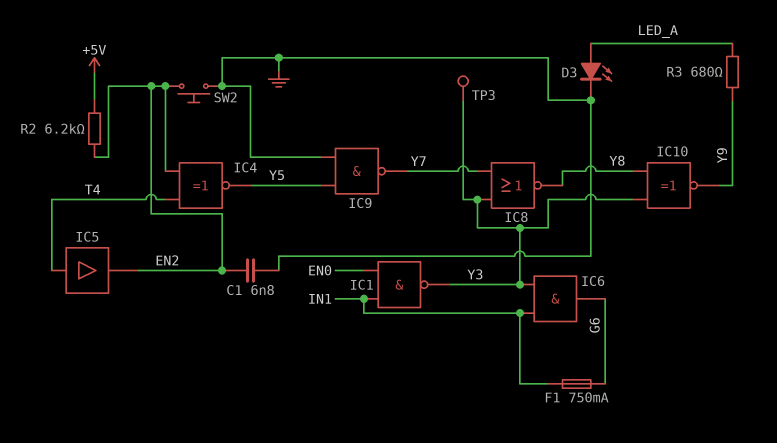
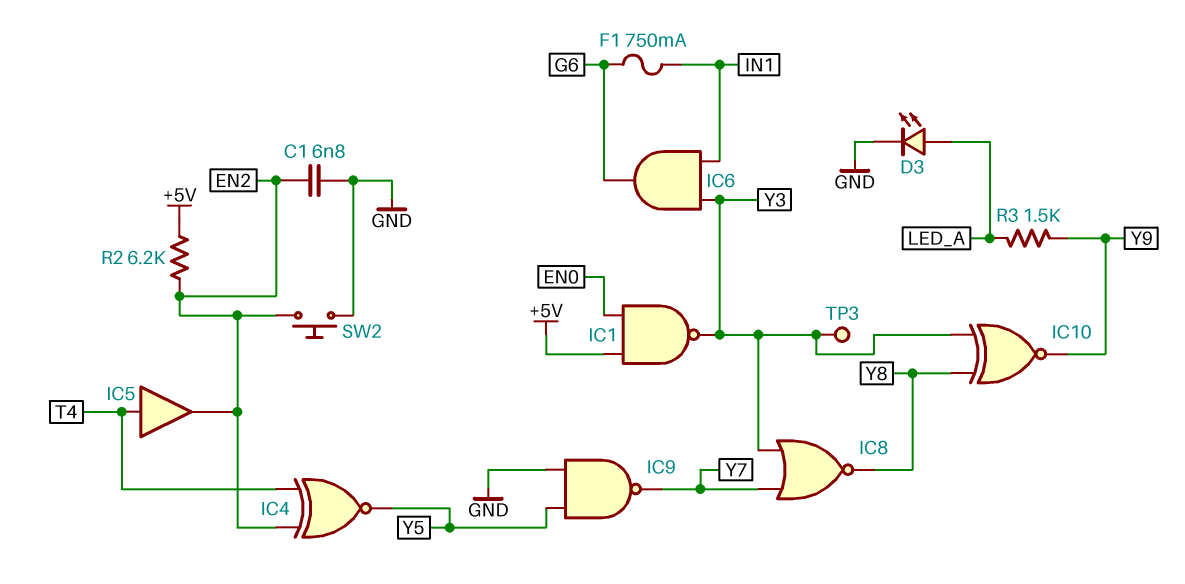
IC1: NAND (in EN0, in IN1, out Y3) -> NAND (in +5V, in EN0, out Y3)
R3: 680 (LED_A, Y9) -> 1.5k (LED_A, Y9)

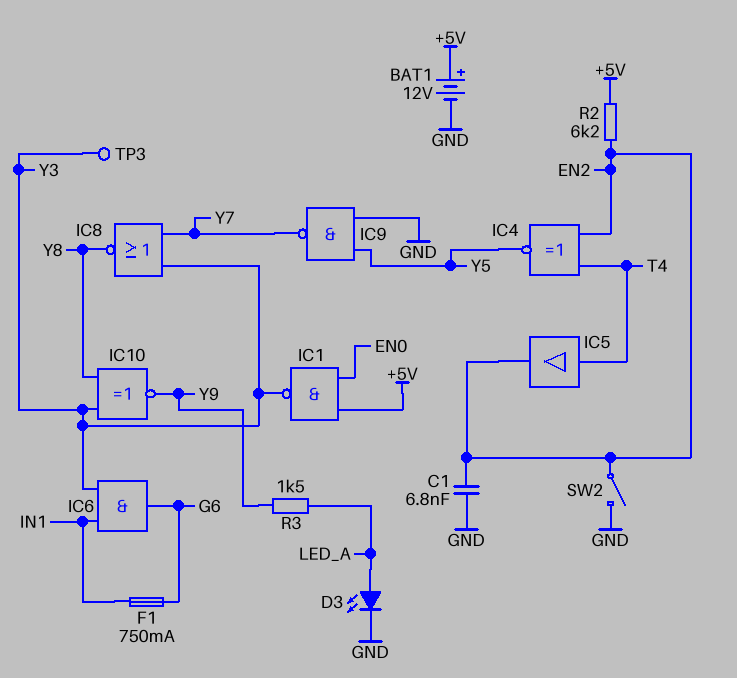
BAT1: none -> 12V (plus +5V, minus GND)
SW2: button (EN2, GND) -> switch (EN2, GND)

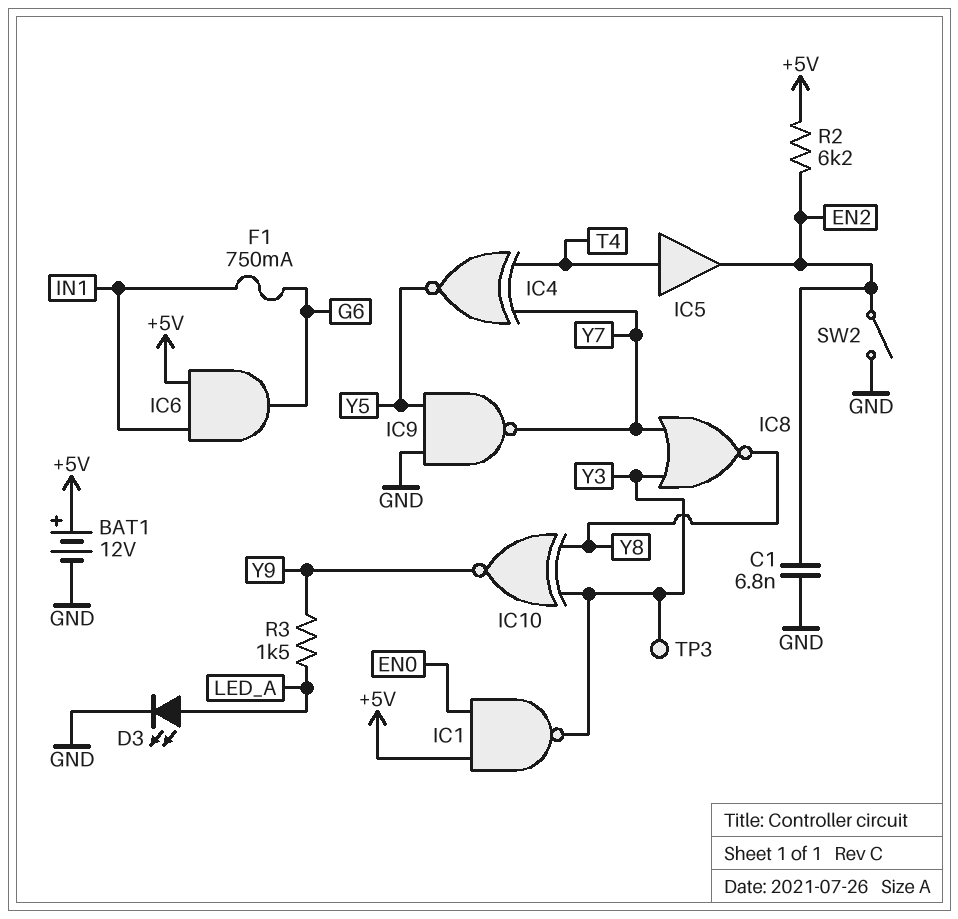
IC4: XNOR (in EN2, in T4, out Y5) -> XNOR (in T4, in Y7, out Y5)
IC6: AND (in IN1, in Y3, out G6) -> AND (in +5V, in IN1, out G6)

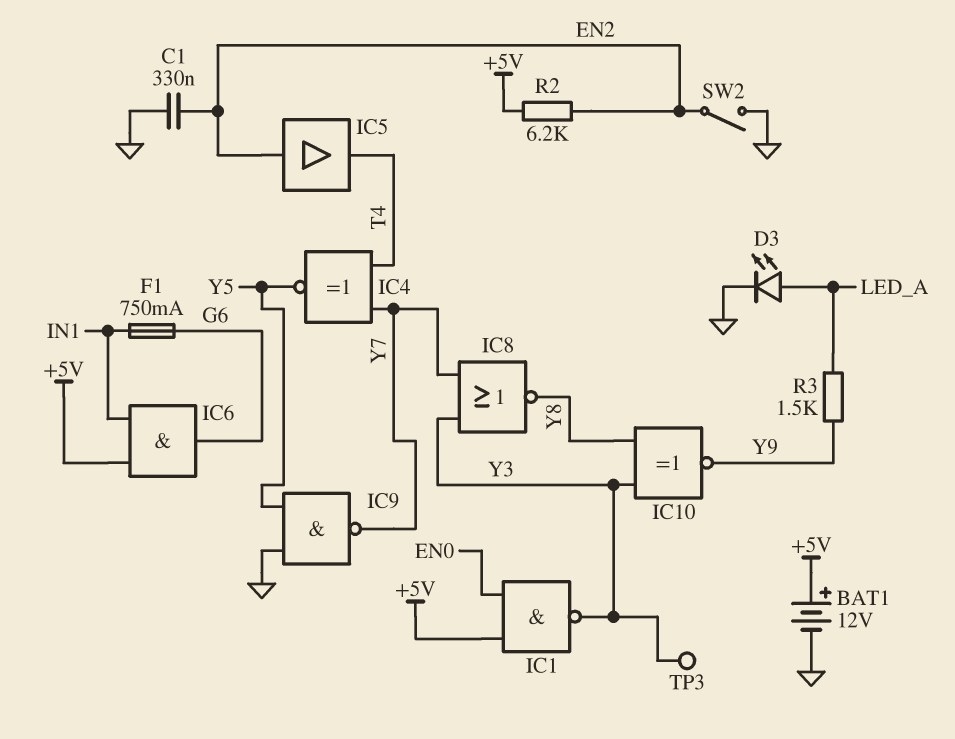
C1: 6.8nF (EN2, GND) -> 330nF (EN2, GND)
IC5: buffer (in T4, out EN2) -> buffer (in EN2, out T4)

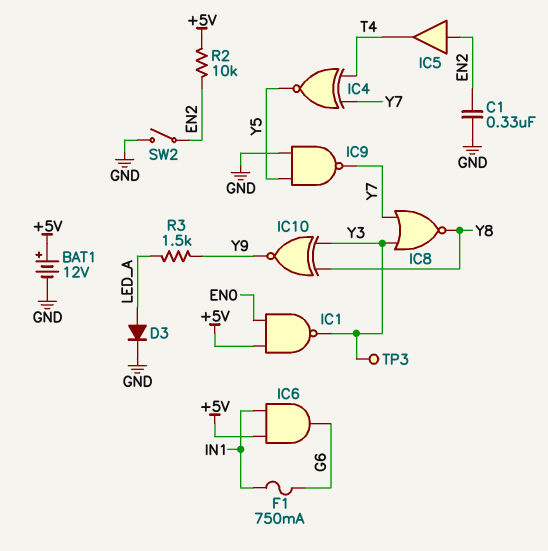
D3: LED (A LED_A, K GND) -> diode (A LED_A, K GND)
R2: 6.2k (+5V, EN2) -> 10k (+5V, EN2)

